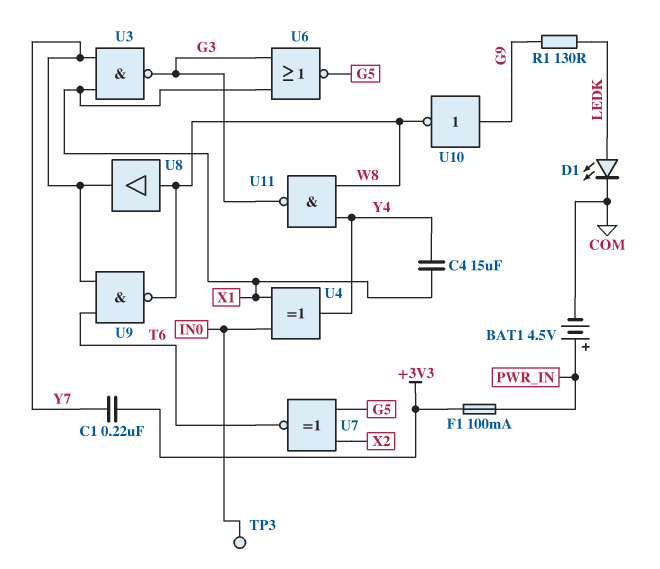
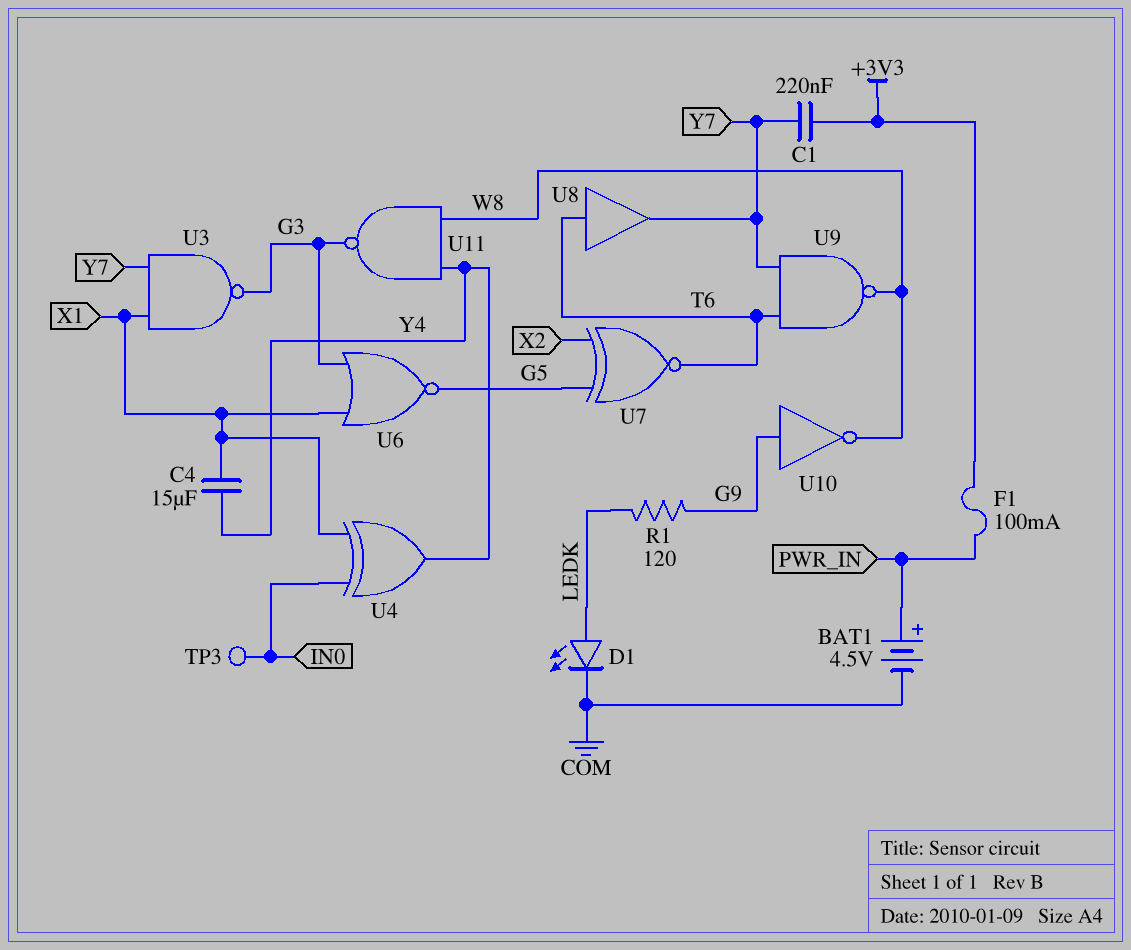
R1: 130 (G9, LEDK) -> 120 (G9, LEDK)
U8: buffer (in W8, out Y7) -> buffer (in T6, out Y7)

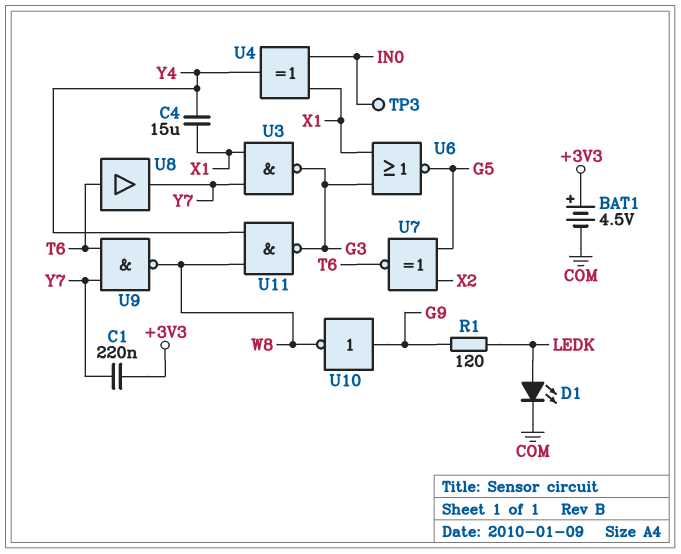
BAT1: 4.5V (plus PWR_IN, minus COM) -> 4.5V (plus +3V3, minus COM)
F1: 100mA (+3V3, PWR_IN) -> none

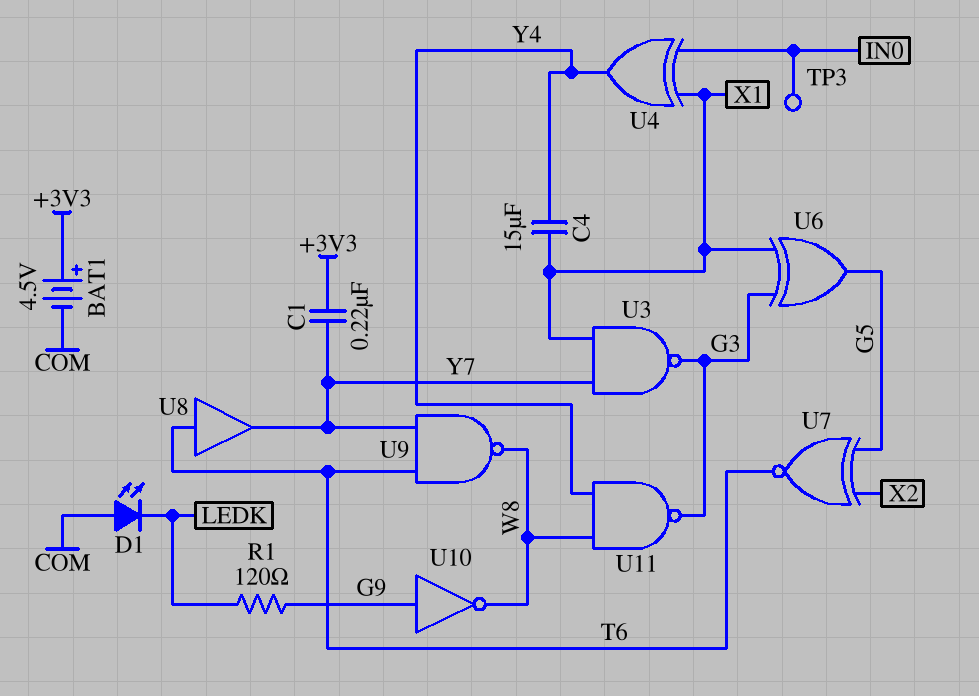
D1: LED (A LEDK, K COM) -> LED (A COM, K LEDK)
U6: NOR (in G3, in X1, out G5) -> XOR (in G3, in X1, out G5)

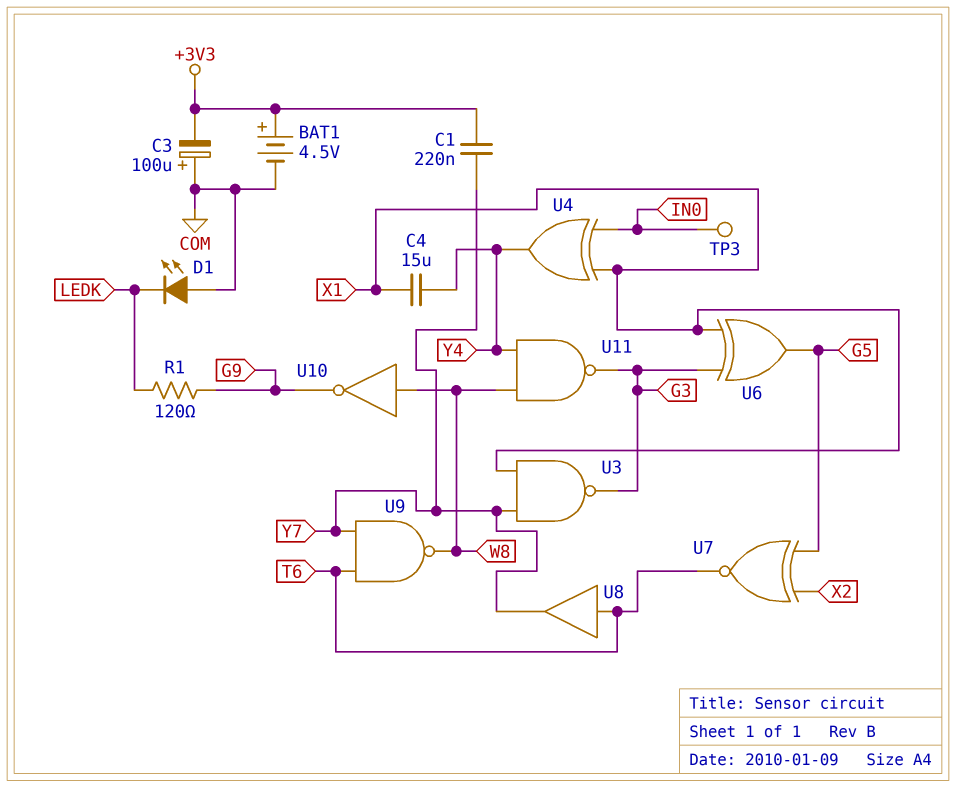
C3: none -> 100uF (plus COM, minus +3V3)
U10: NOT (in G9, out W8) -> NOT (in W8, out G9)

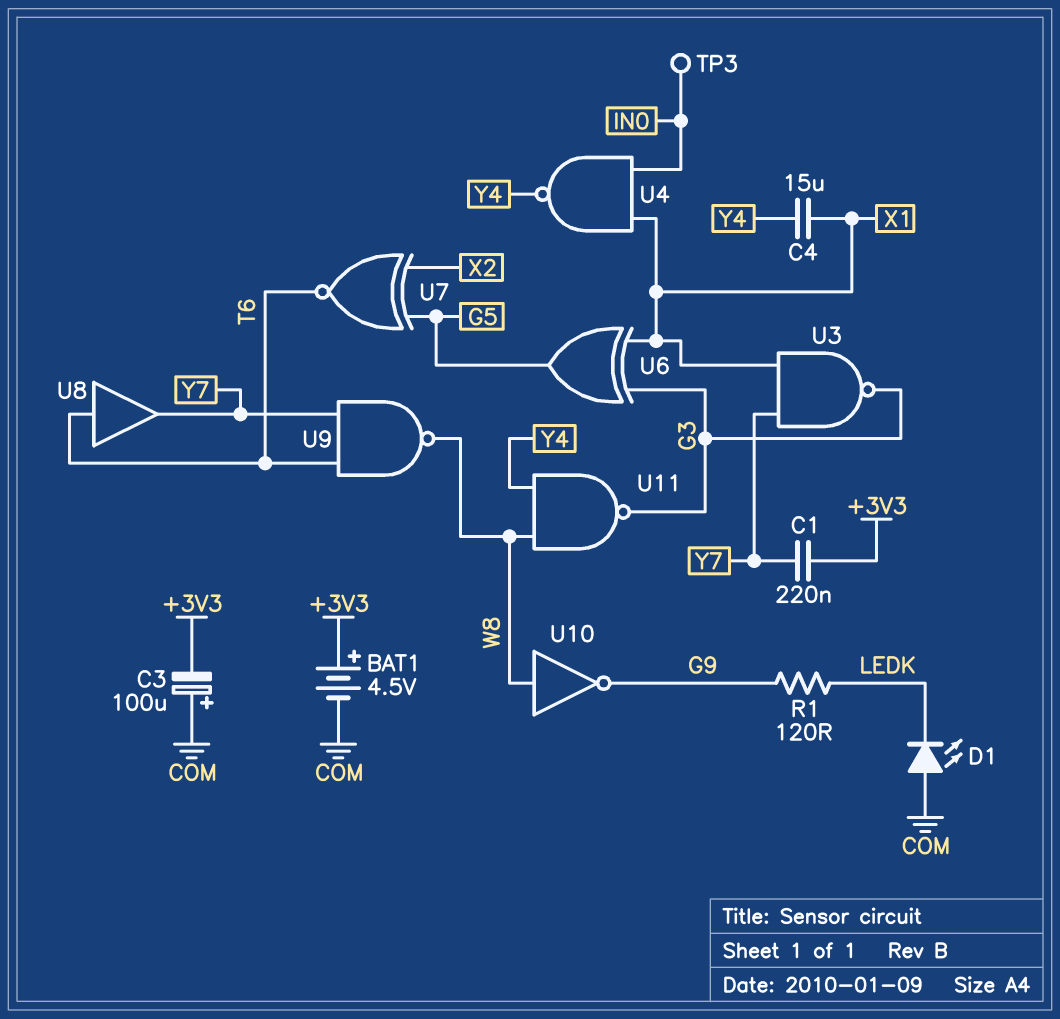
U4: XOR (in IN0, in X1, out Y4) -> NAND (in IN0, in X1, out Y4)

